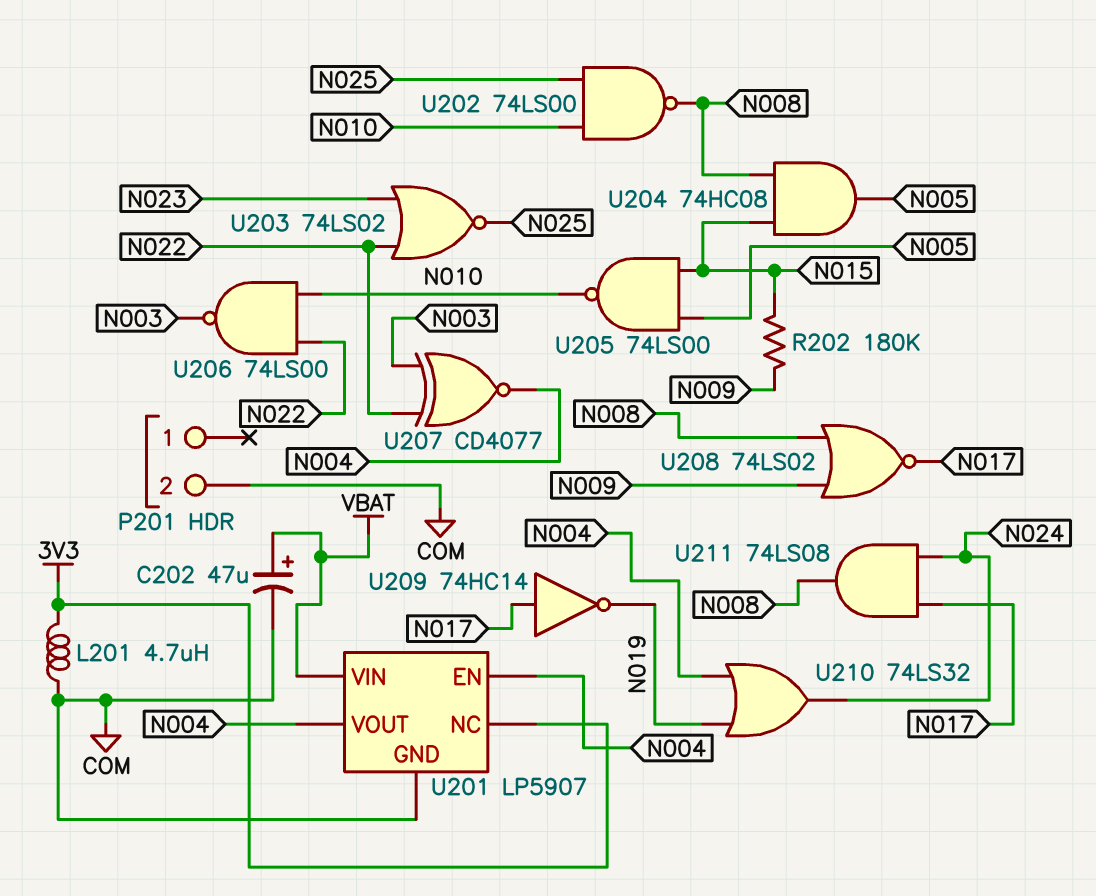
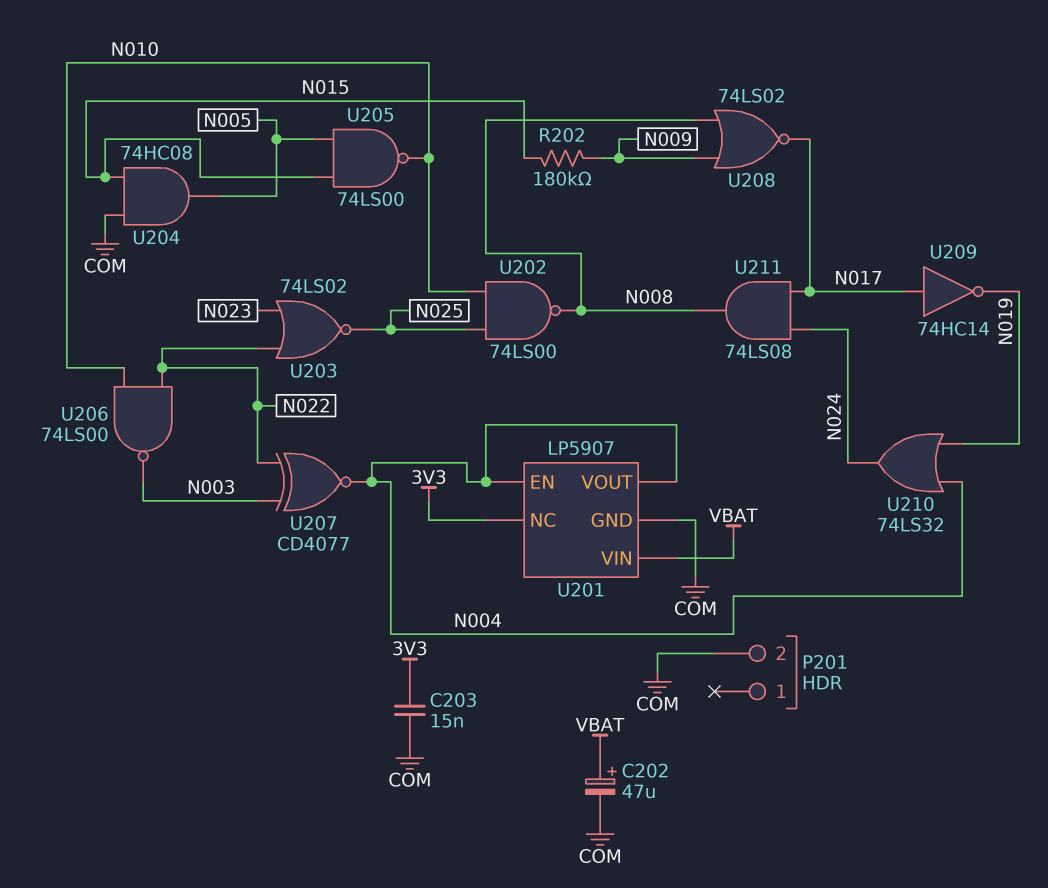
C203: none -> 15nF (3V3, COM)
L201: 4.7uH (3V3, COM) -> none
U204: AND 74HC08 (in N008, in N015, out N005) -> AND 74HC08 (in COM, in N015, out N005)

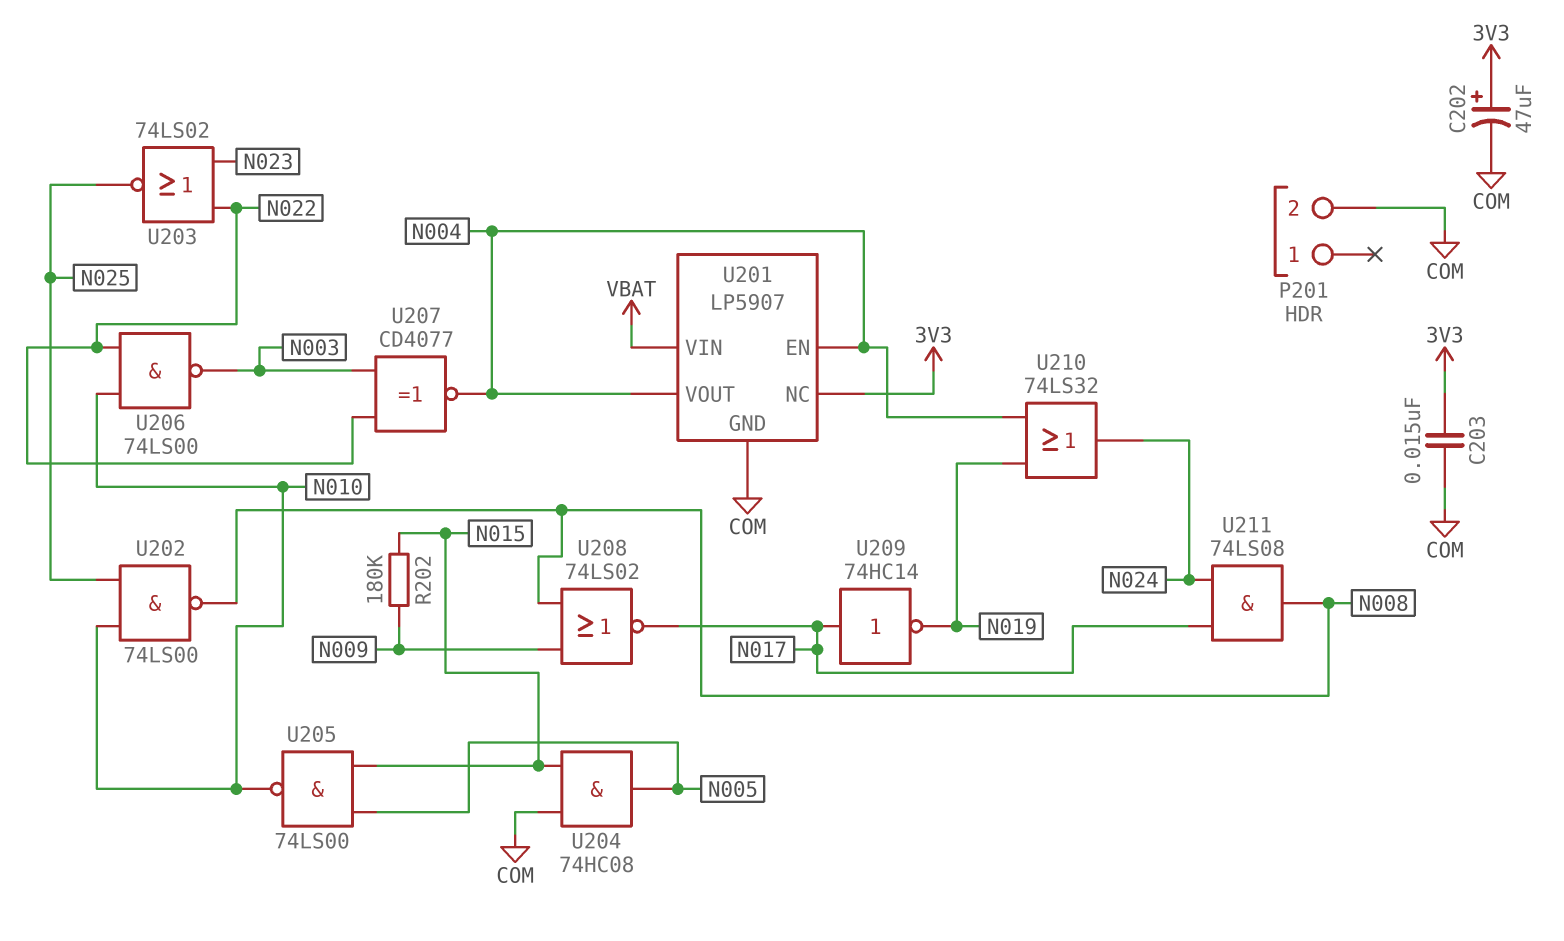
C202: 47uF (plus VBAT, minus COM) -> 47uF (plus 3V3, minus COM)

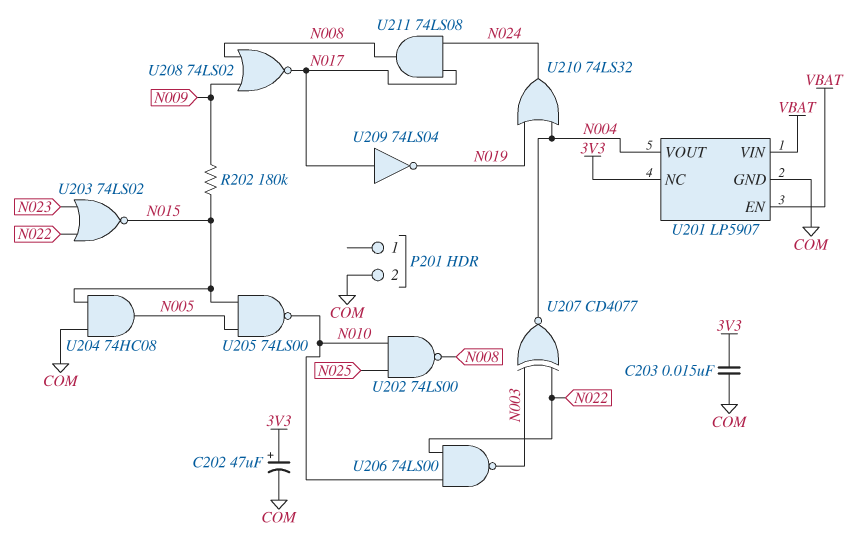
U201 pin EN: N004 -> VBAT
U203: NOR 74LS02 (in N022, in N023, out N025) -> NOR 74LS02 (in N022, in N023, out N015)
U209: NOT 74HC14 (in N017, out N019) -> NOT 74LS04 (in N017, out N019)

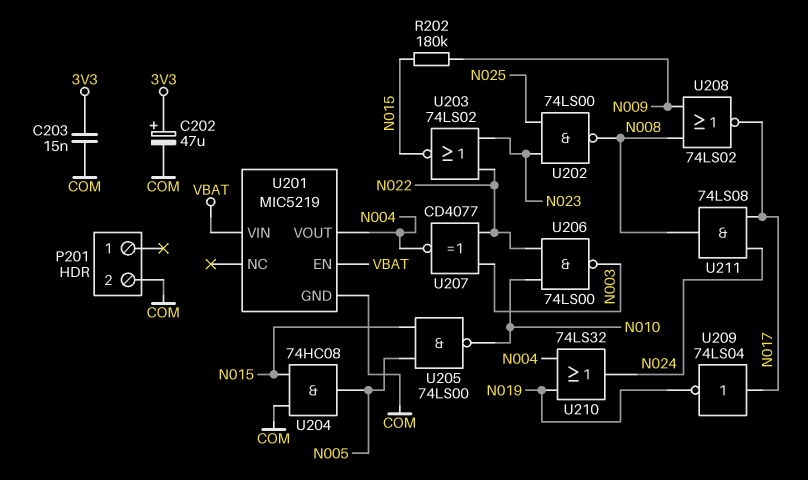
U201: LP5907 -> MIC5219
U201 pin NC: 3V3 -> none
U202: NAND 74LS00 (in N010, in N025, out N008) -> NAND 74LS00 (in N023, in N025, out N008)

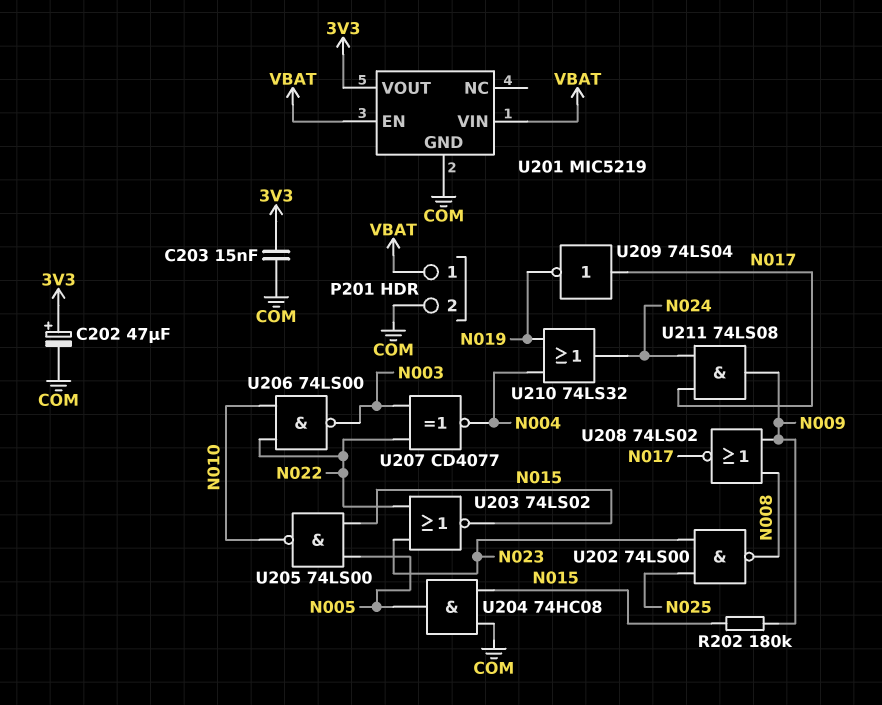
P201 pin 1: none -> VBAT
U201 pin VOUT: N004 -> 3V3
U211: AND 74LS08 (in N017, in N024, out N008) -> AND 74LS08 (in N017, in N024, out N009)

